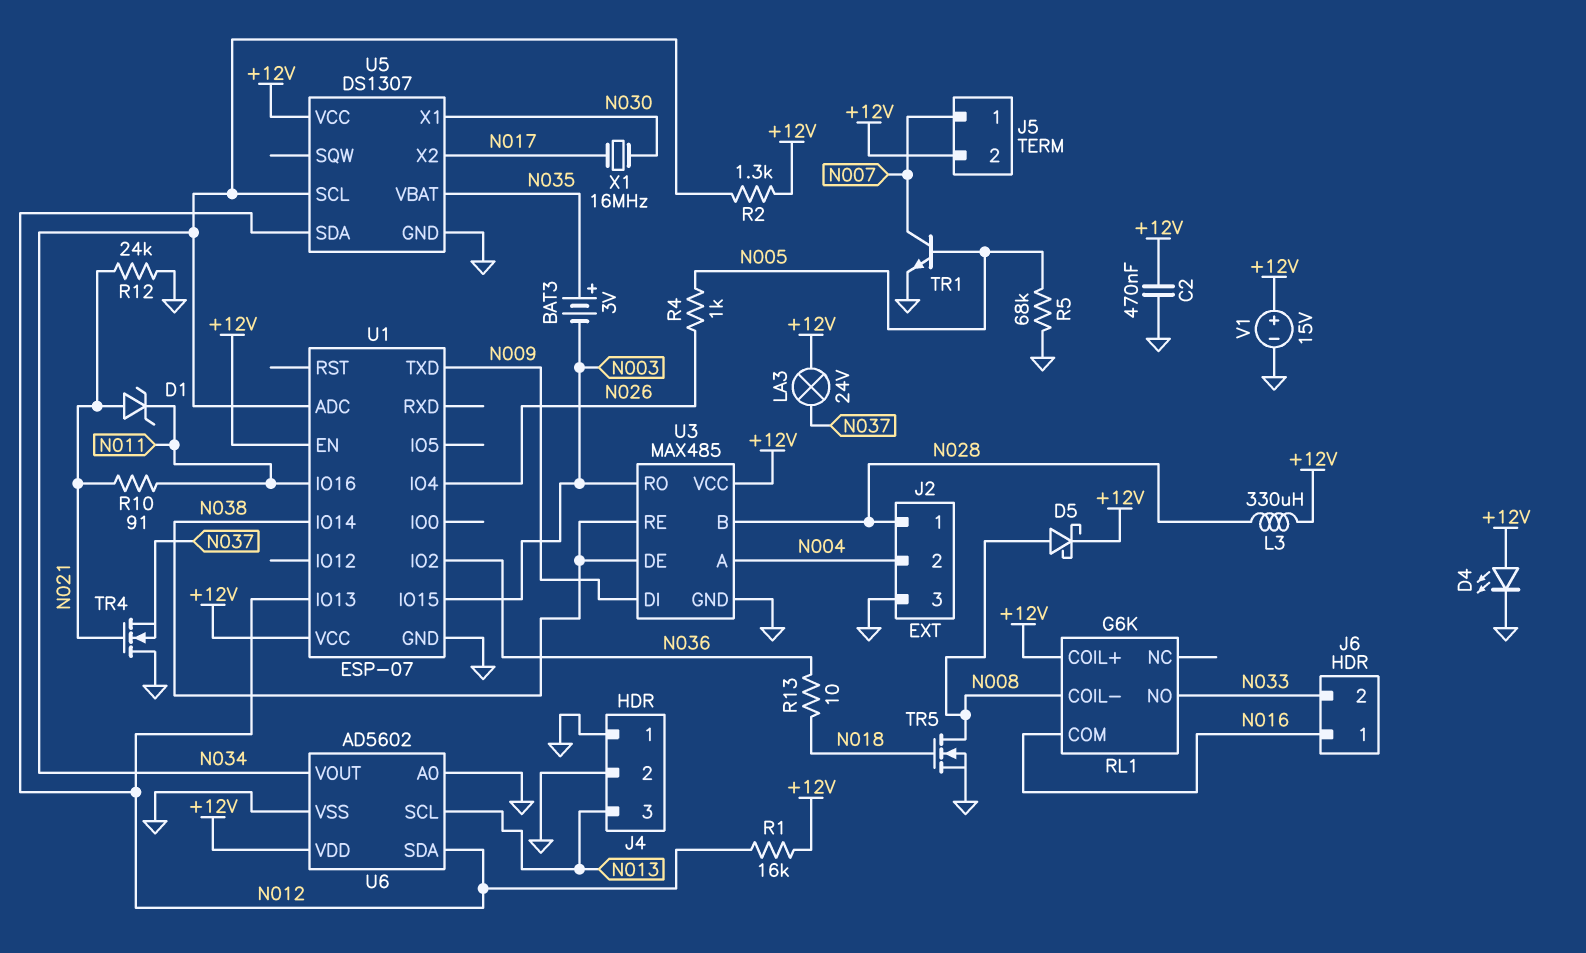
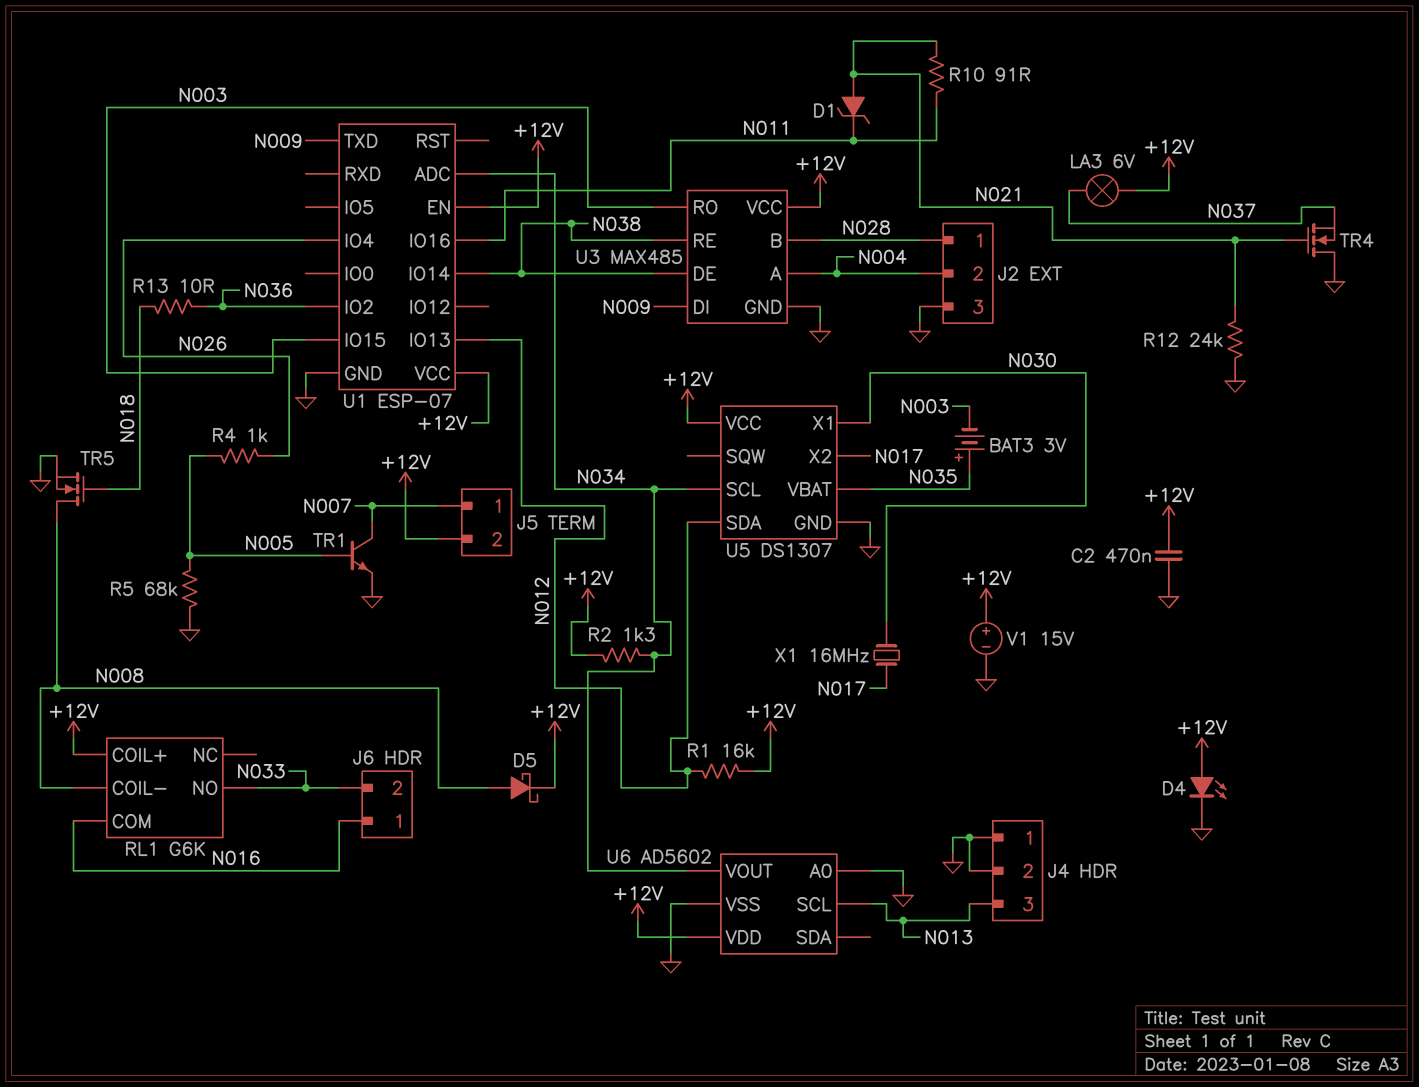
L3: 330uH (+12V, N028) -> none
LA3: lamp 24V (+12V, N037) -> lamp 6V (+12V, N037)
U6 pin SDA: N012 -> none

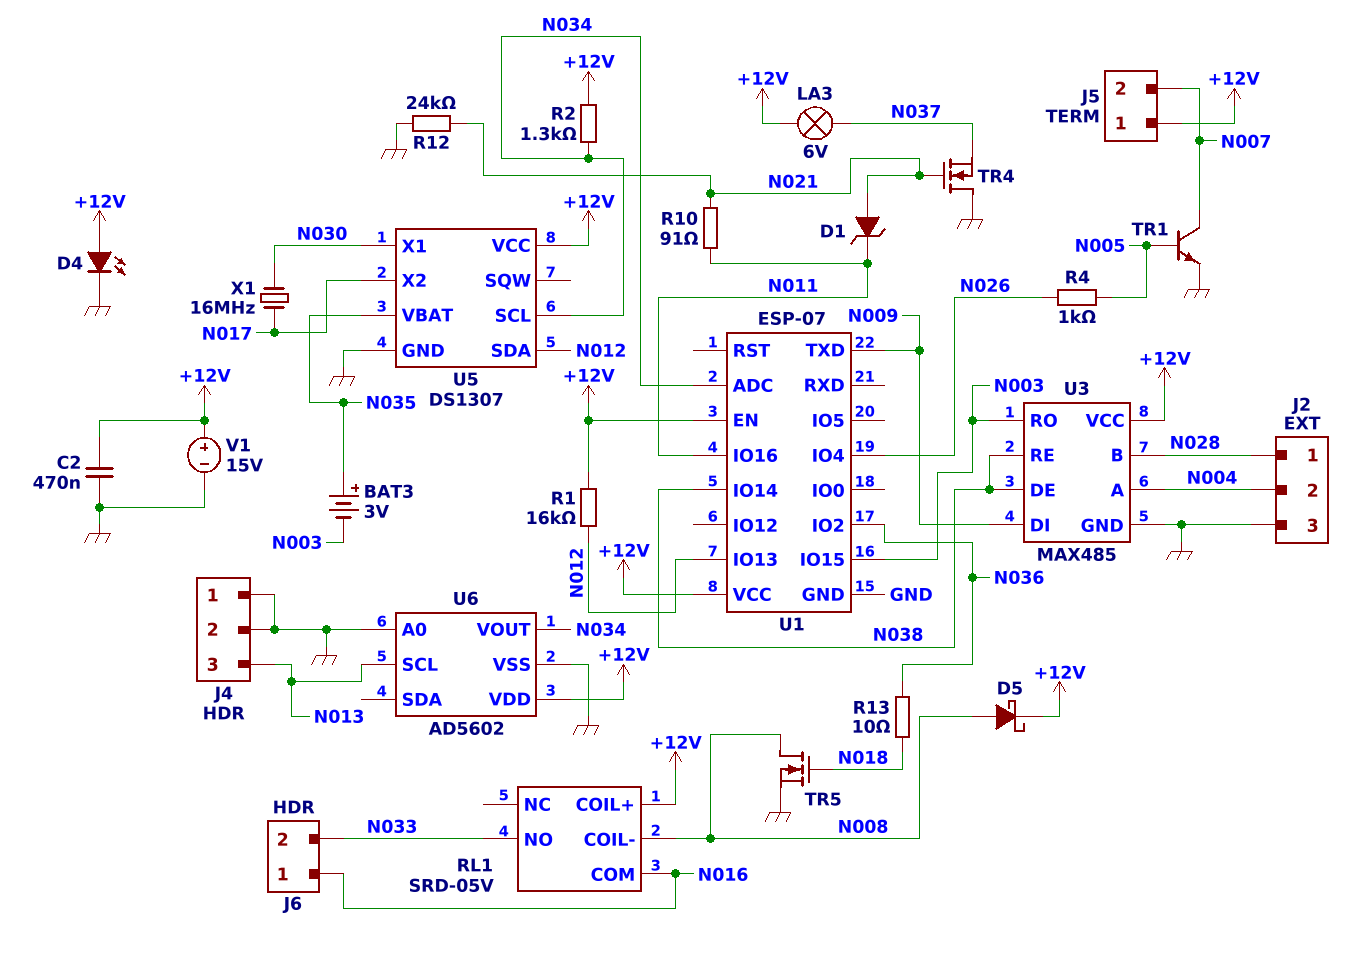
J5 pin 1: N007 -> +12V
J5 pin 2: +12V -> N007
R5: 68k (GND, N005) -> none
RL1: G6K -> SRD-05V

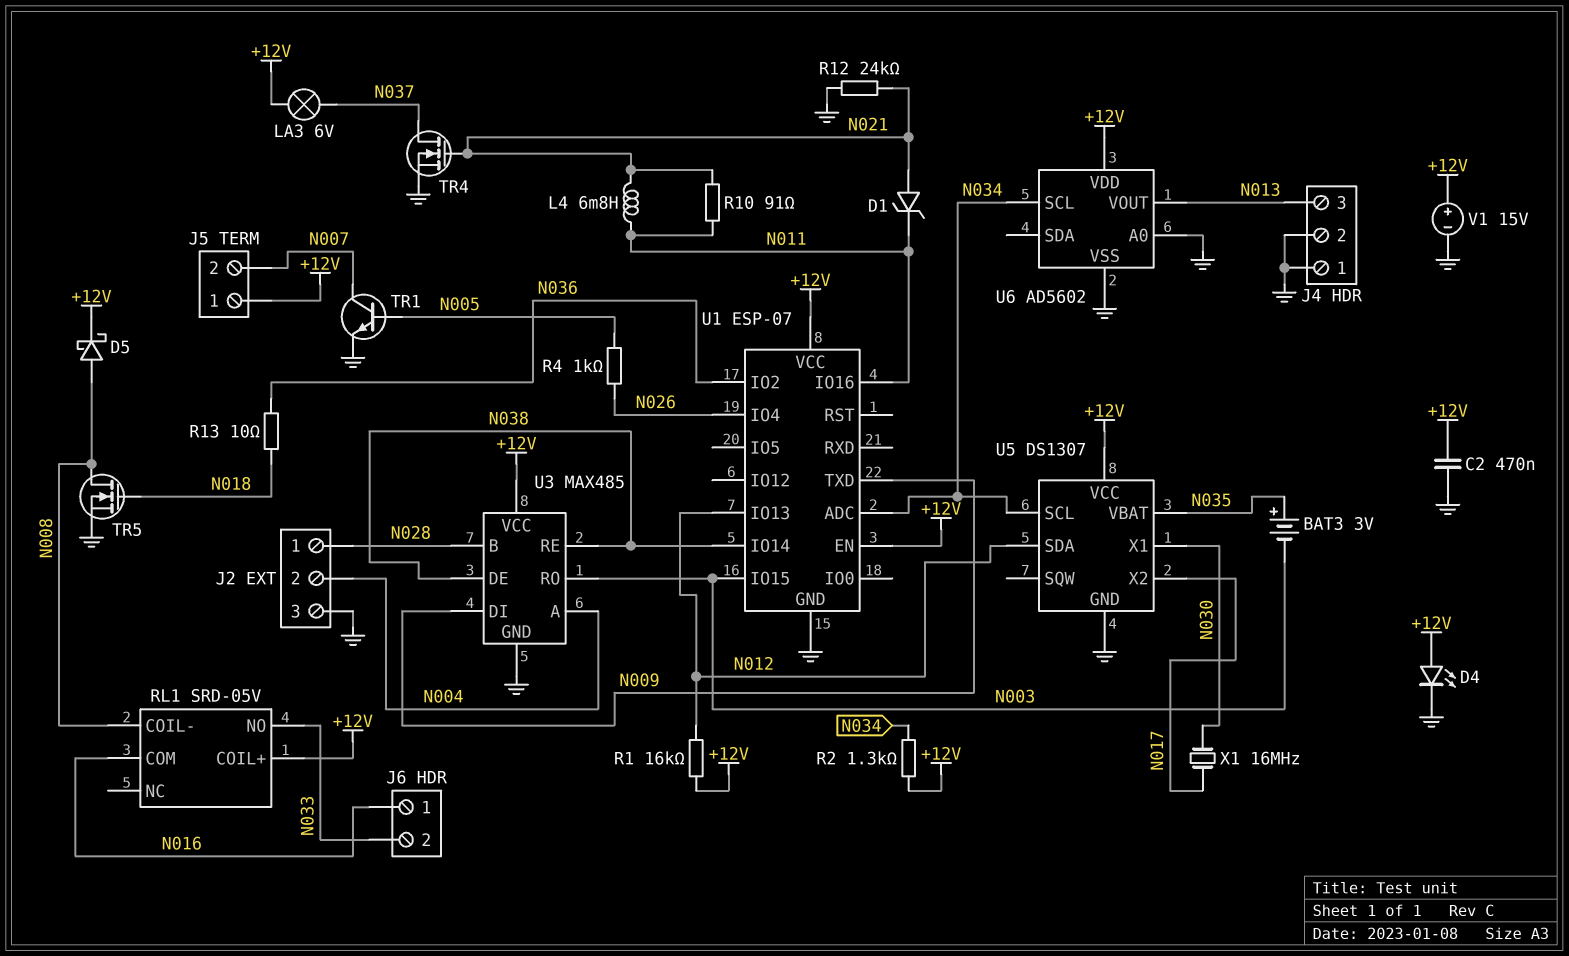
L4: none -> 6.8mH (N011, N021)
TR4: NMOS (G N021, D GND, S N037) -> NMOS (G N021, D N037, S GND)
U6 pin SCL: N013 -> N034
U6 pin VOUT: N034 -> N013

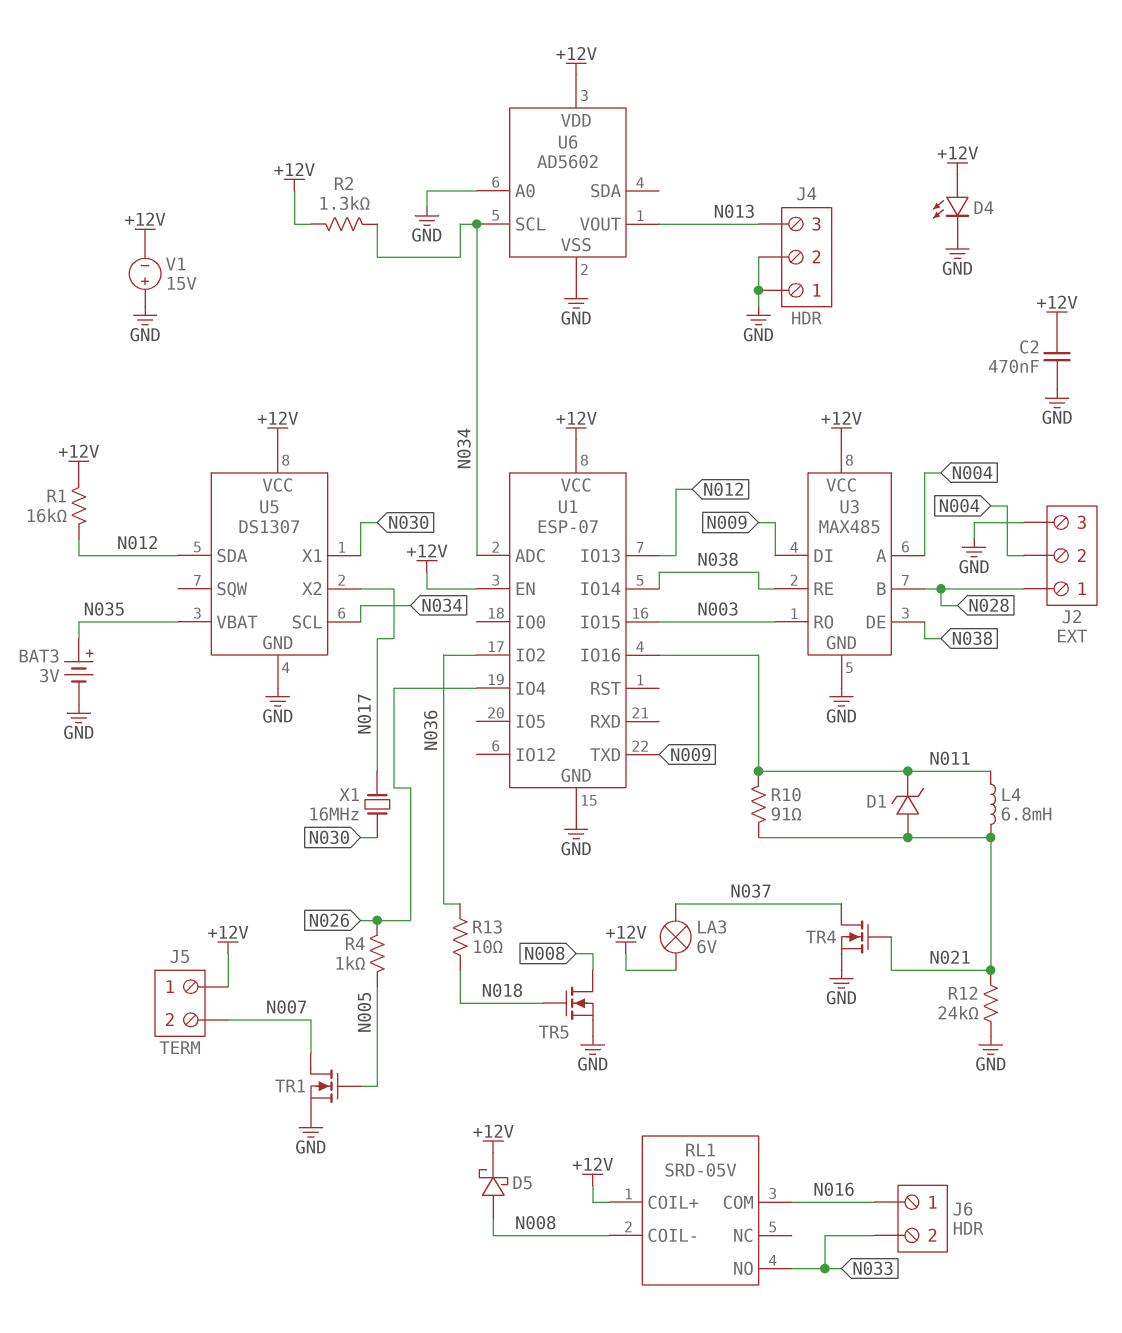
BAT3: 3V (plus N035, minus N003) -> 3V (plus N035, minus GND)
TR1: NPN (B N005, C N007, E GND) -> NMOS (G N005, D N007, S GND)
V1: 15V (plus +12V, minus GND) -> 15V (plus GND, minus +12V)

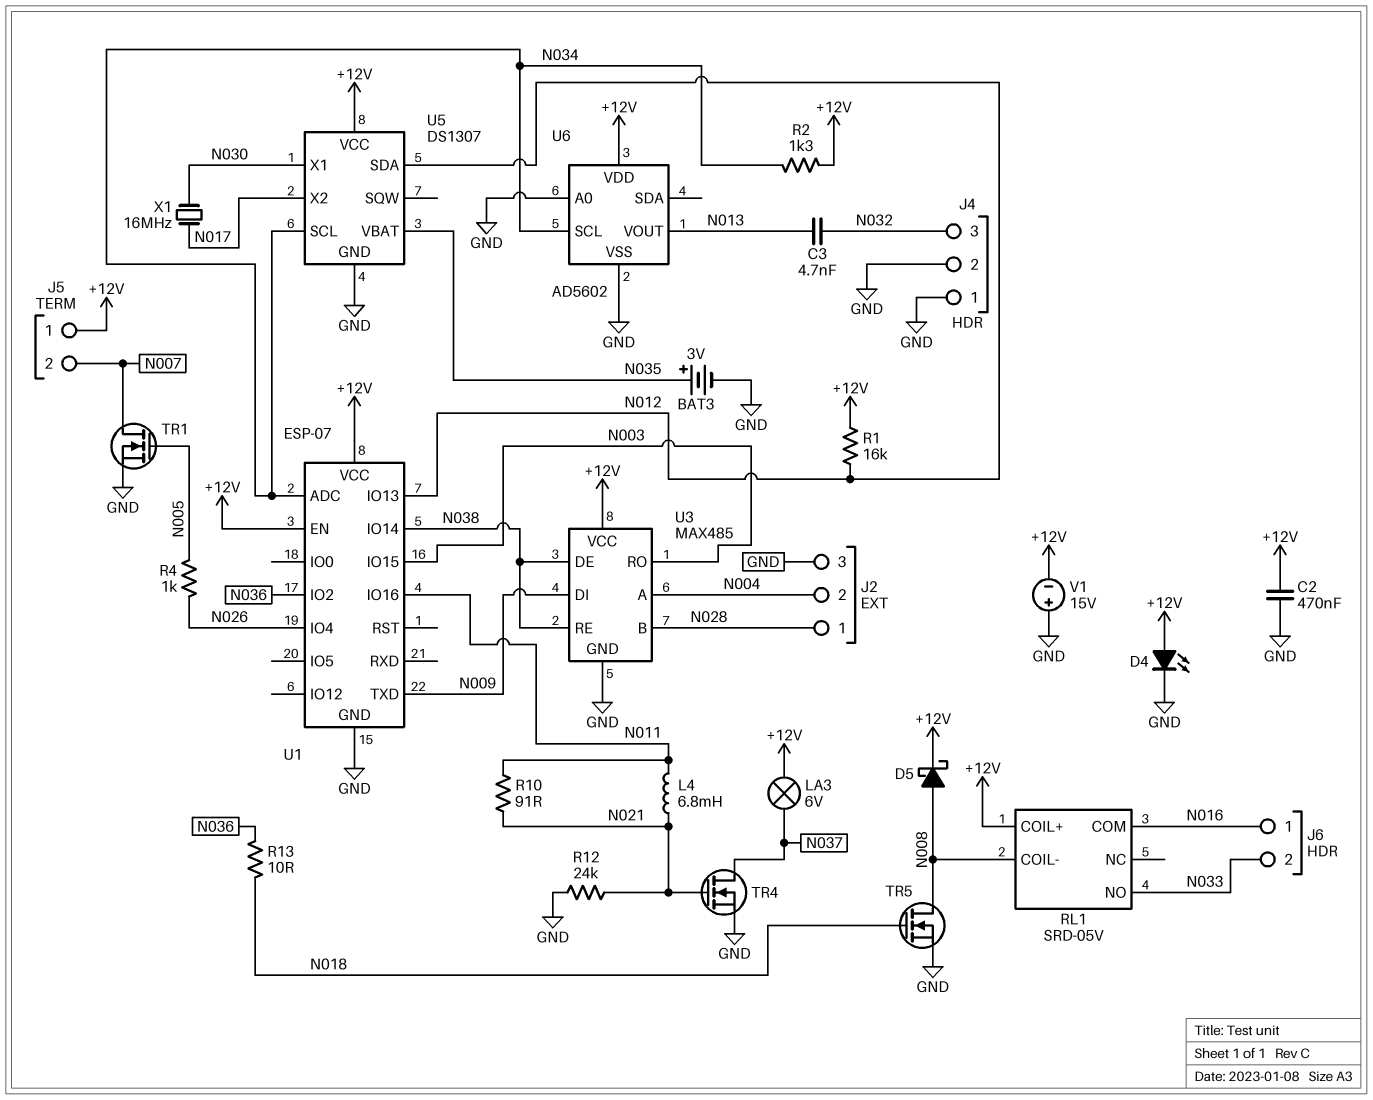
C3: none -> 4.7nF (N013, N032)
D1: zener (A N021, K N011) -> none
J4 pin 3: N013 -> N032

